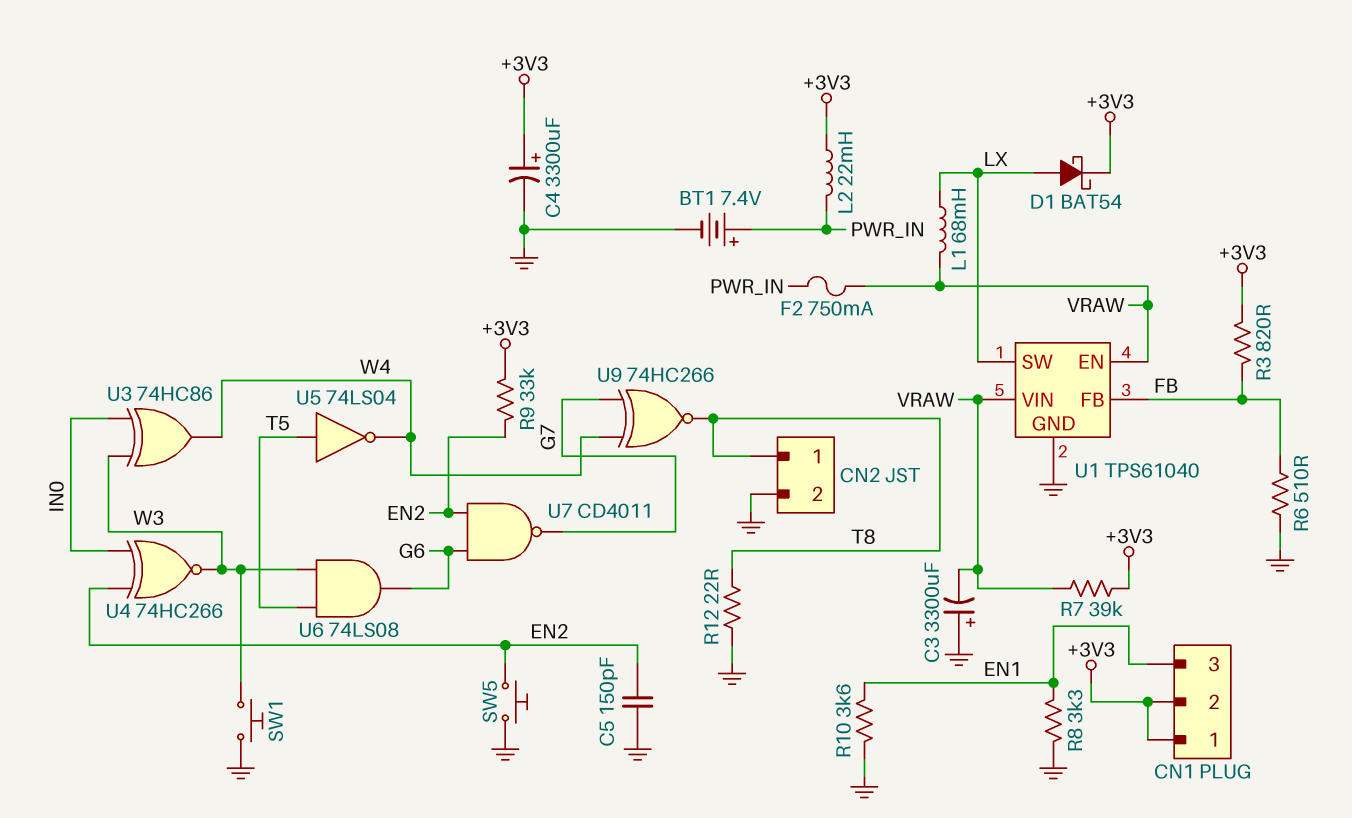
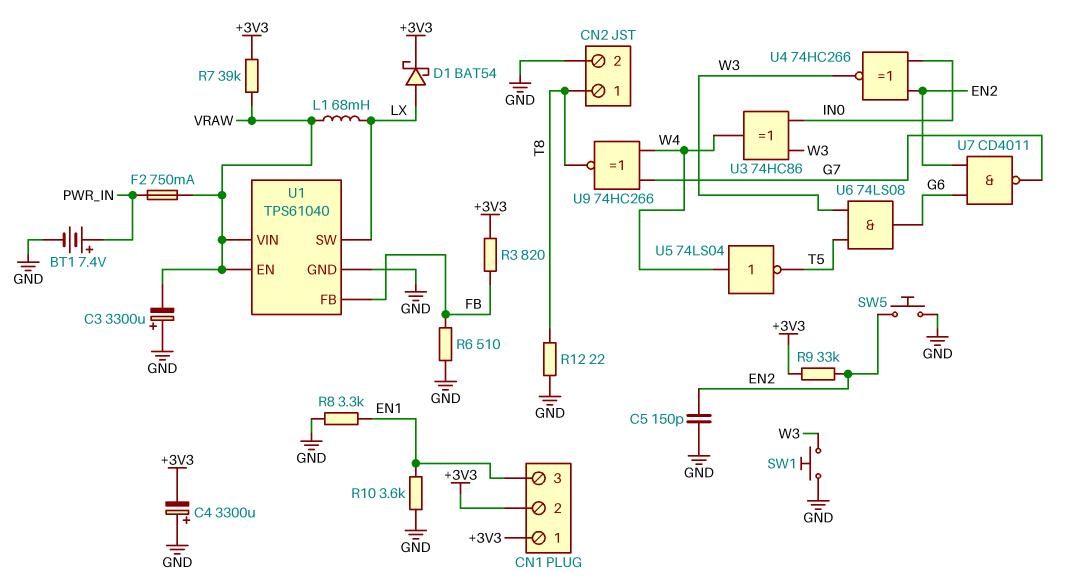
C4: 3300uF (plus +3V3, minus GND) -> 3300uF (plus GND, minus +3V3)
L2: 22mH (+3V3, PWR_IN) -> none
U5: NOT 74LS04 (in T5, out W4) -> NOT 74LS04 (in W4, out T5)

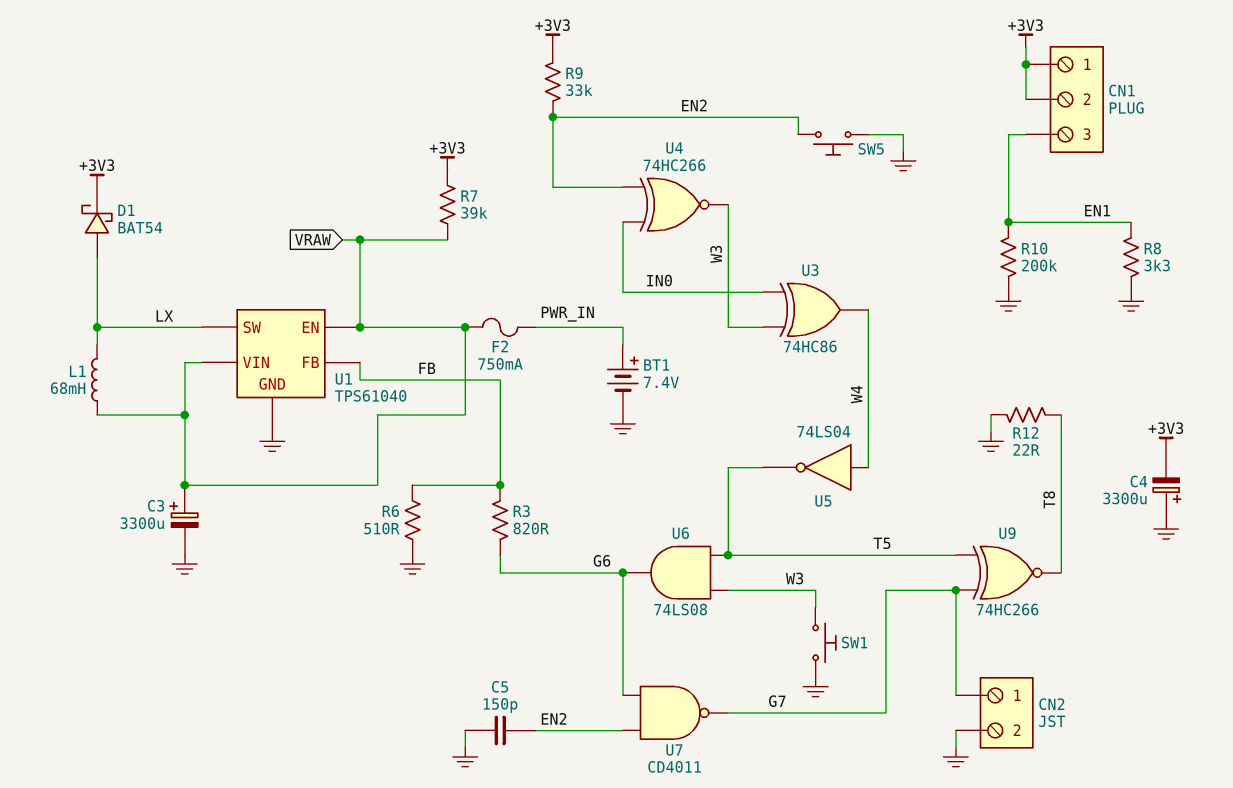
C3: 3300uF (plus GND, minus VRAW) -> 3300uF (plus VRAW, minus GND)
CN2 pin 1: T8 -> G7
R3: 820 (+3V3, FB) -> 820 (FB, G6)
R10: 3.6k (EN1, GND) -> 200k (EN1, GND)
U9: XNOR 74HC266 (in G7, in W4, out T8) -> XNOR 74HC266 (in G7, in T5, out T8)

